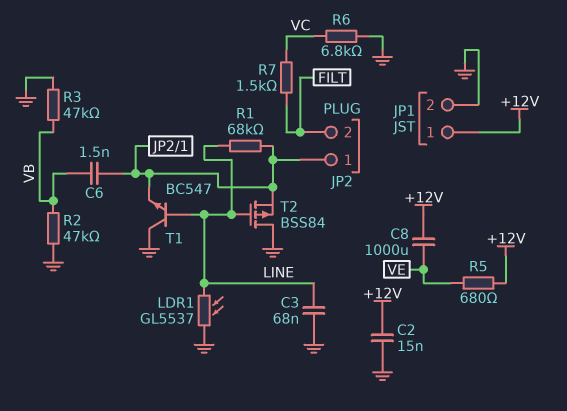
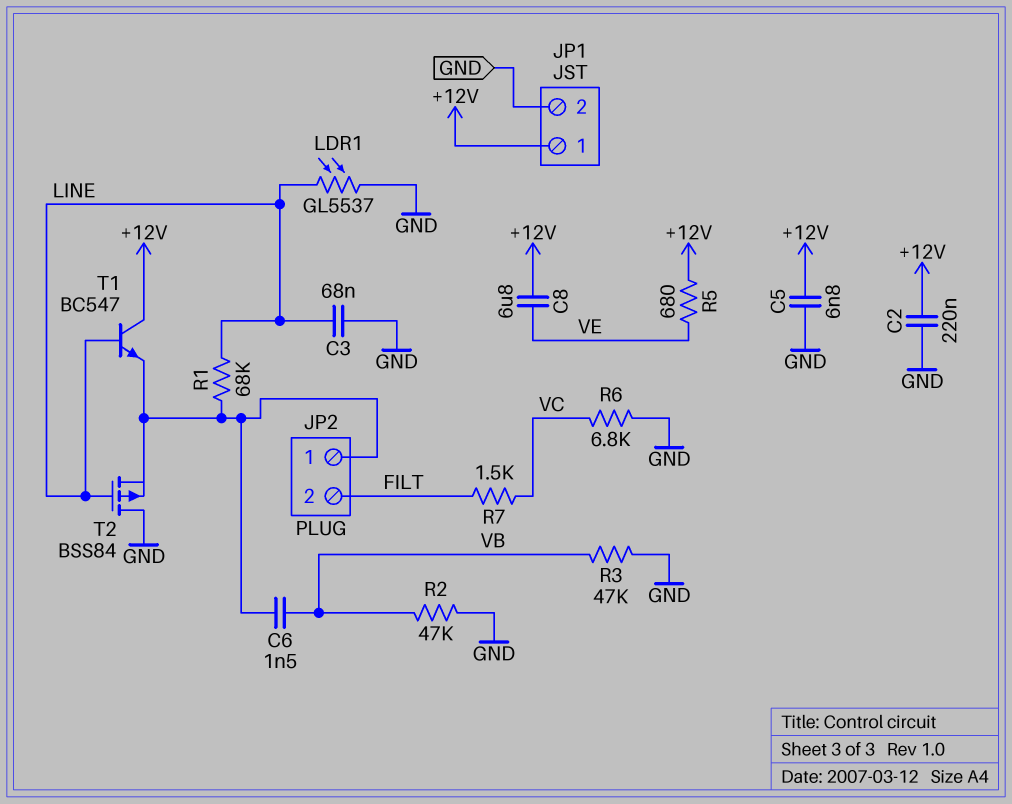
C2: 15nF (+12V, GND) -> 220nF (+12V, GND)
C5: none -> 6.8nF (+12V, GND)
C8: 1000uF (+12V, VE) -> 6.8uF (+12V, VE)
T1: NPN BC547 (B LINE, C GND, E JP2/1) -> NPN BC547 (B LINE, C +12V, E JP2/1)

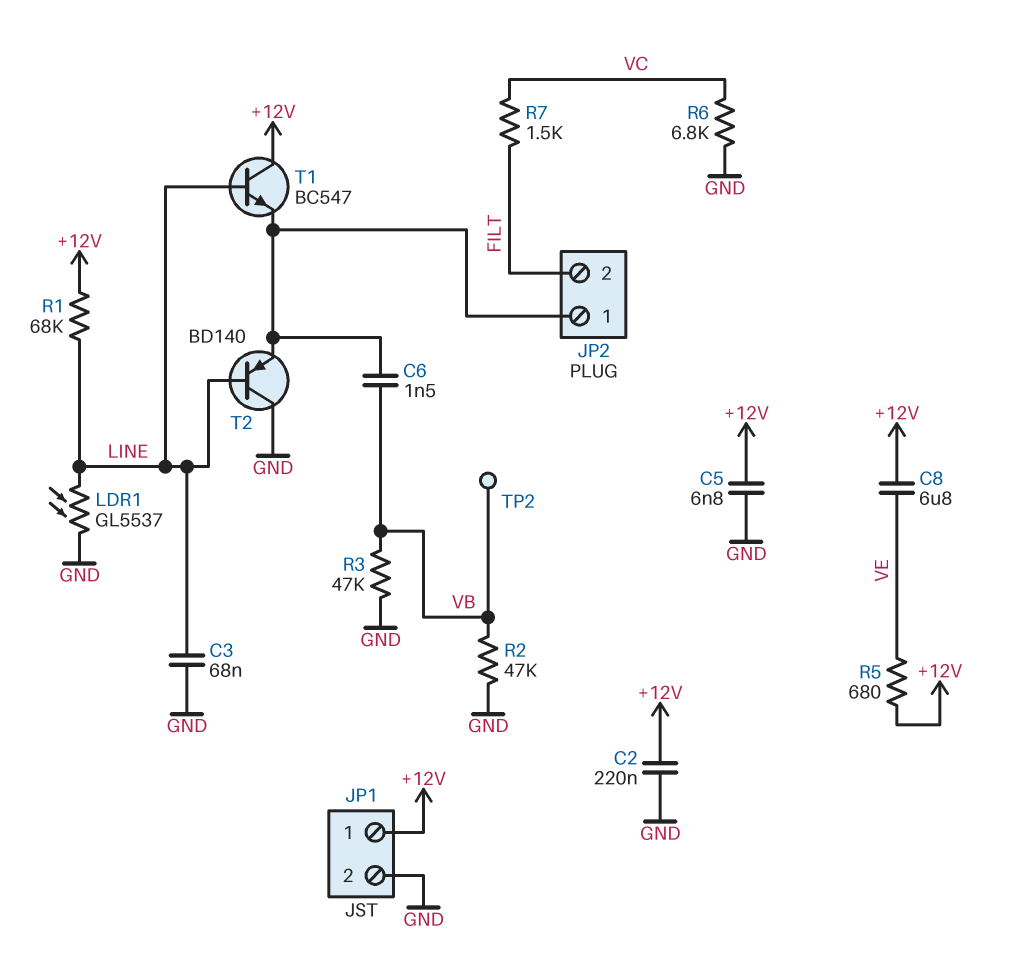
R1: 68k (JP2/1, LINE) -> 68k (+12V, LINE)
T2: PMOS BSS84 (G LINE, D GND, S JP2/1) -> PNP BD140 (B LINE, C GND, E JP2/1)
TP2: none -> test point (VB)

